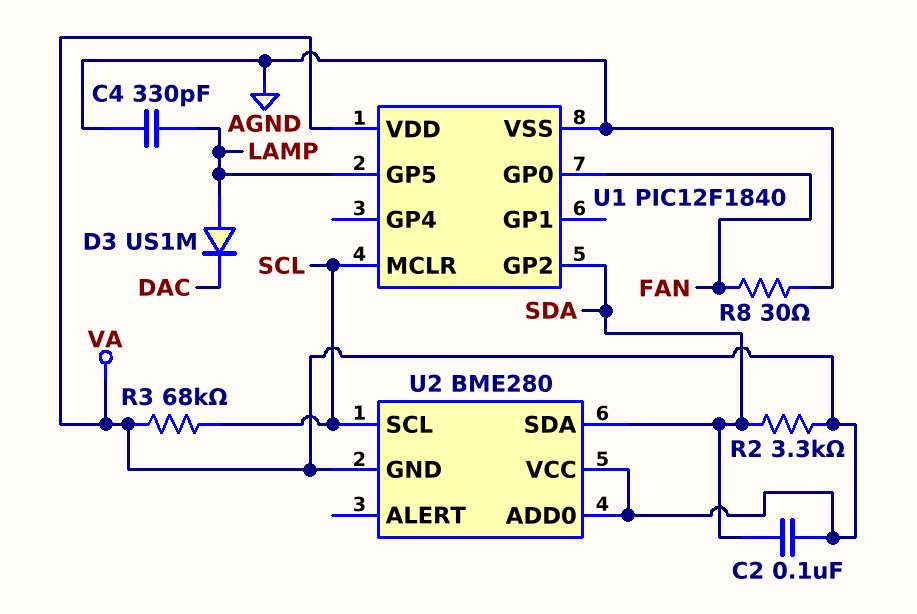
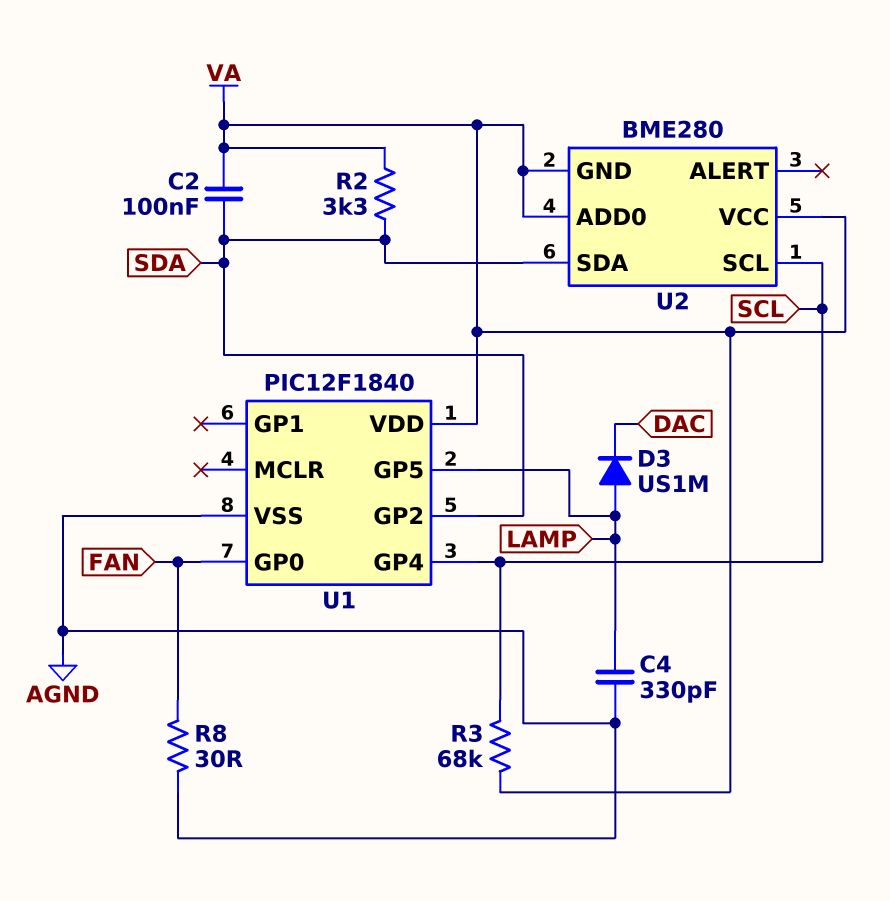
U1 pin GP4: none -> SCL
U1 pin MCLR: SCL -> none

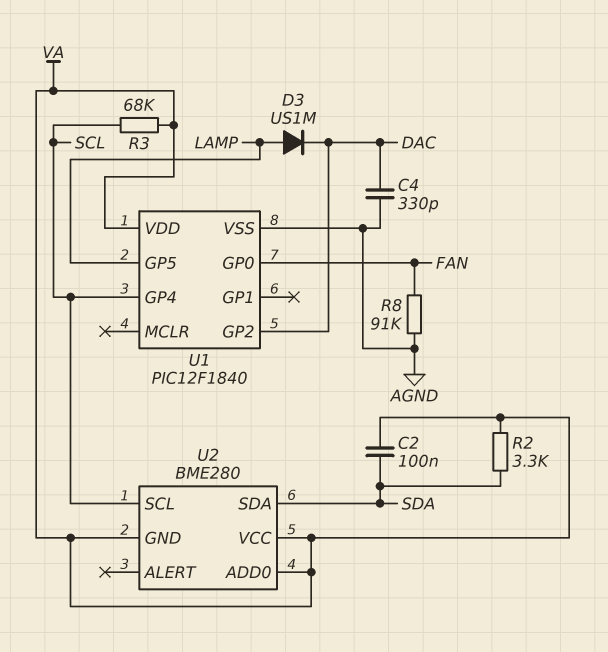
C4: 330pF (AGND, LAMP) -> 330pF (AGND, DAC)
R8: 30 (AGND, FAN) -> 91k (AGND, FAN)
U1 pin GP2: SDA -> DAC

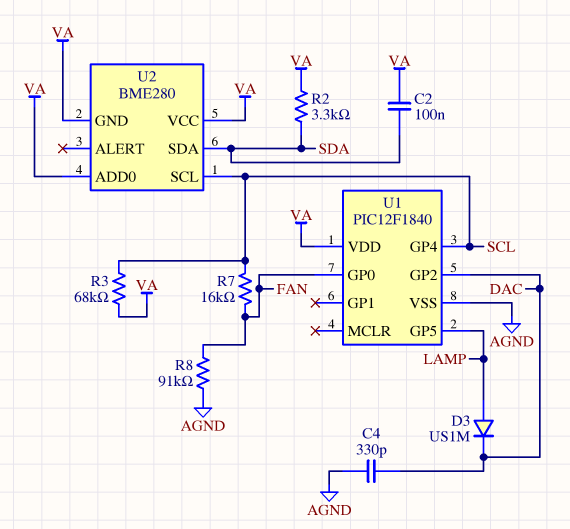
R7: none -> 16k (FAN, SCL)

